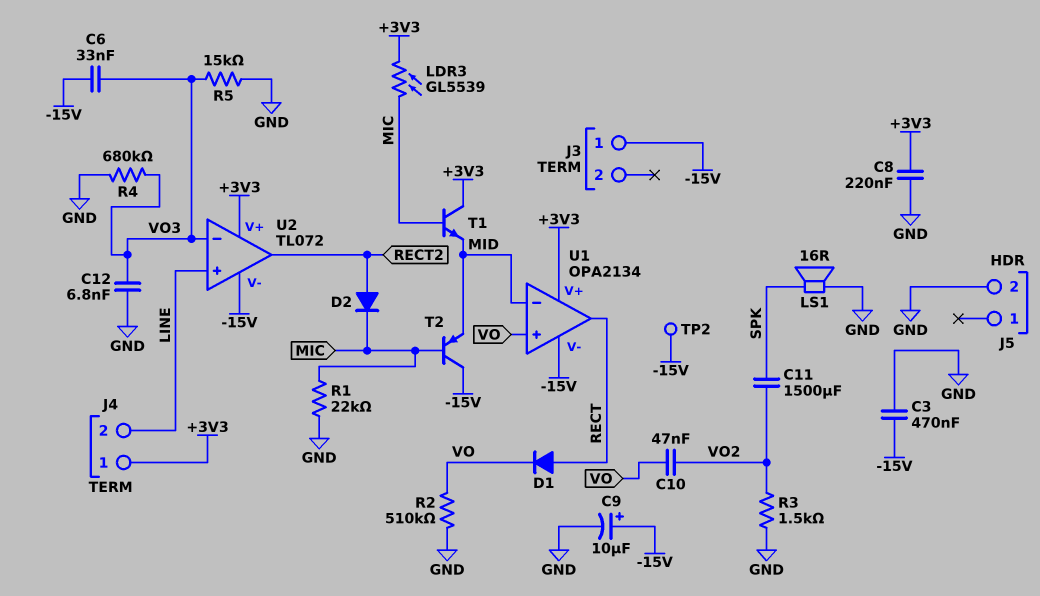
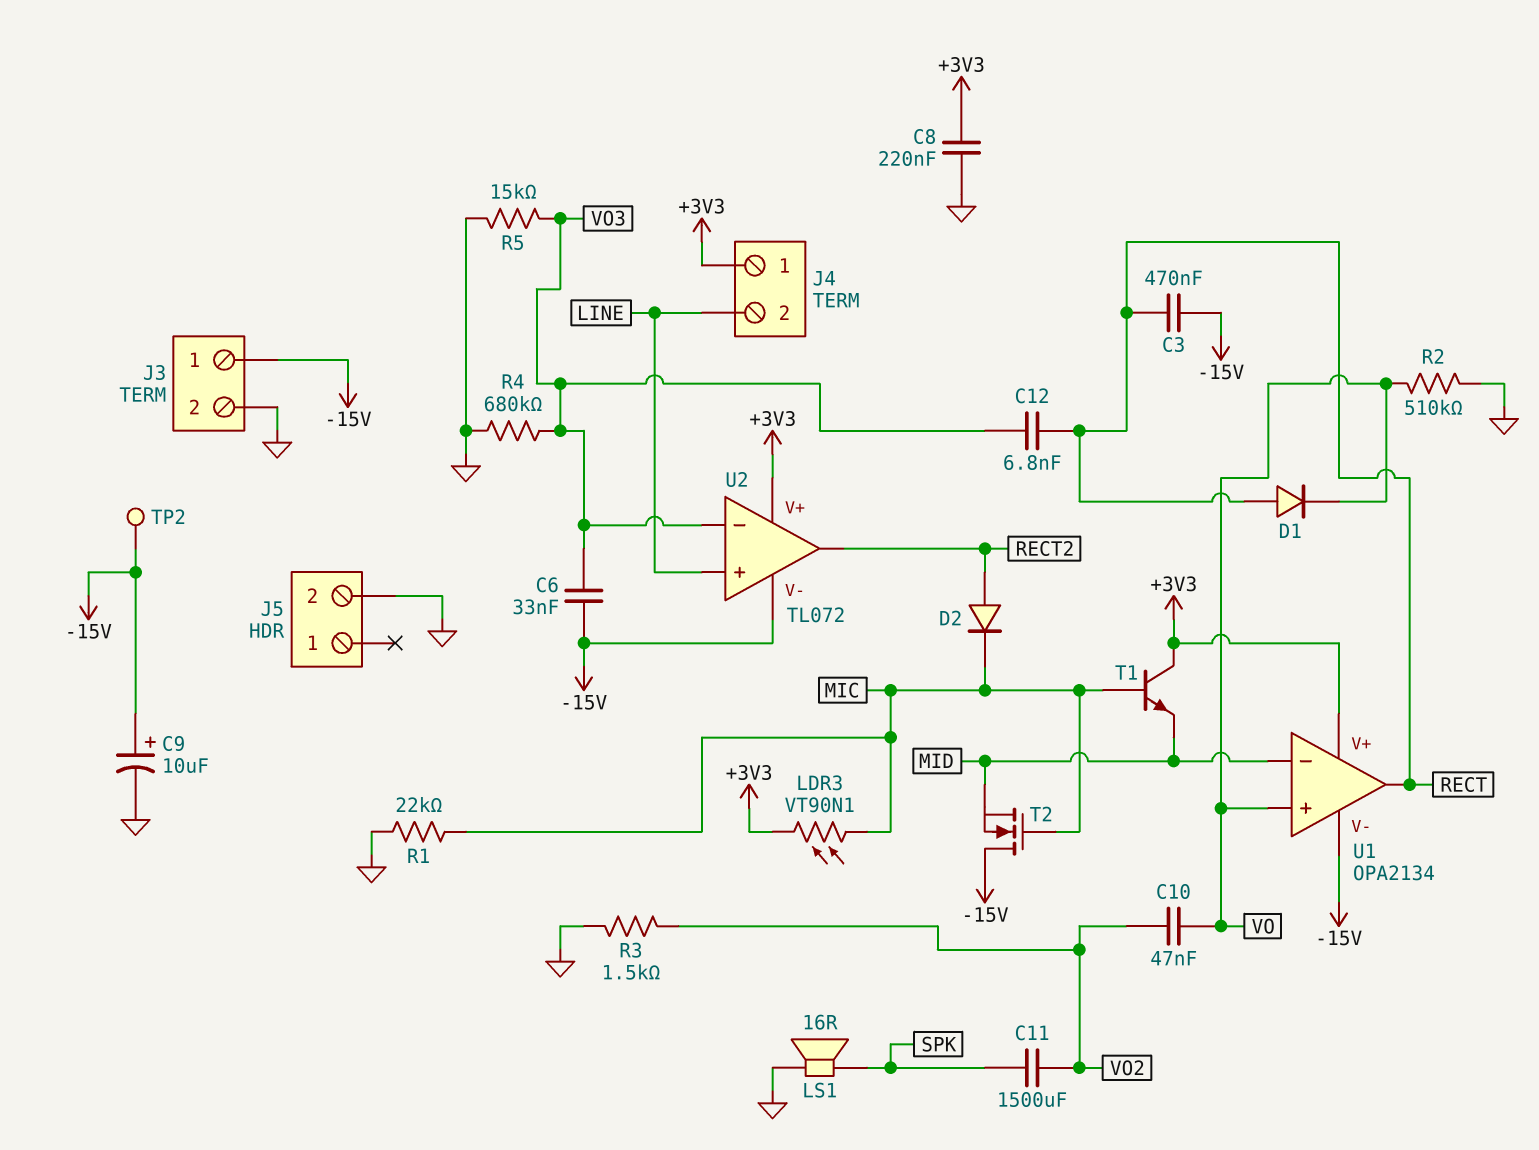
C3: 470nF (-15V, GND) -> 470nF (-15V, RECT)
C12: 6.8nF (GND, VO3) -> 6.8nF (RECT, VO3)
J3 pin 2: none -> GND
LDR3: GL5539 (+3V3, MIC) -> VT90N1 (+3V3, MIC)
T2: PNP (B MIC, C -15V, E MID) -> NMOS (G MIC, D -15V, S MID)

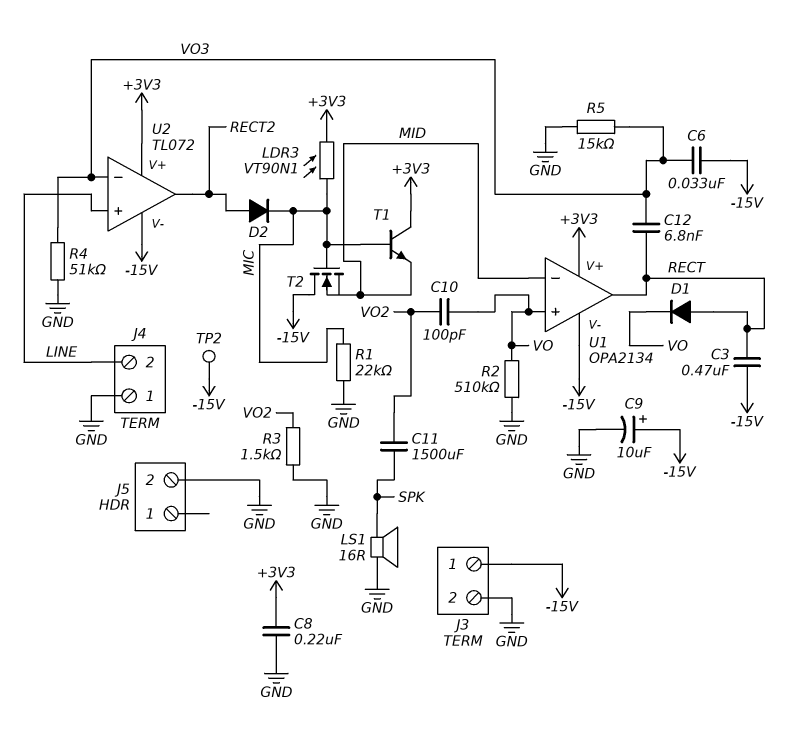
C10: 47nF (VO, VO2) -> 100pF (VO, VO2)
J4 pin 1: +3V3 -> GND
R4: 680k (GND, VO3) -> 51k (GND, VO3)

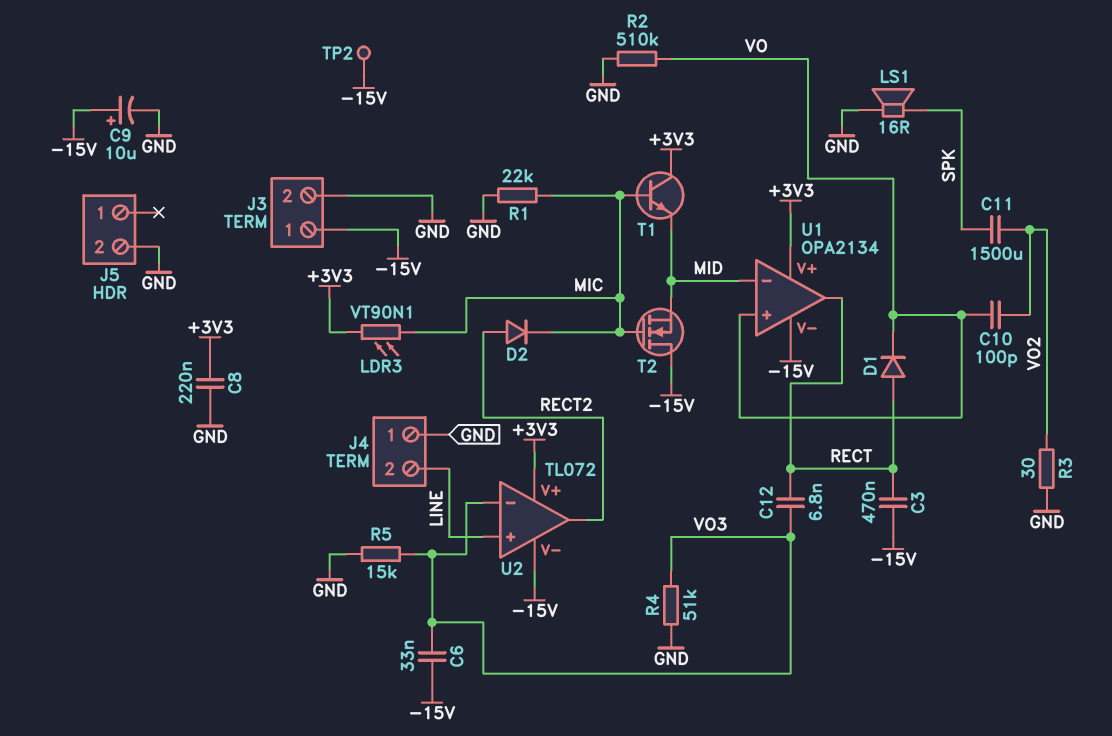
R3: 1.5k (GND, VO2) -> 30 (GND, VO2)

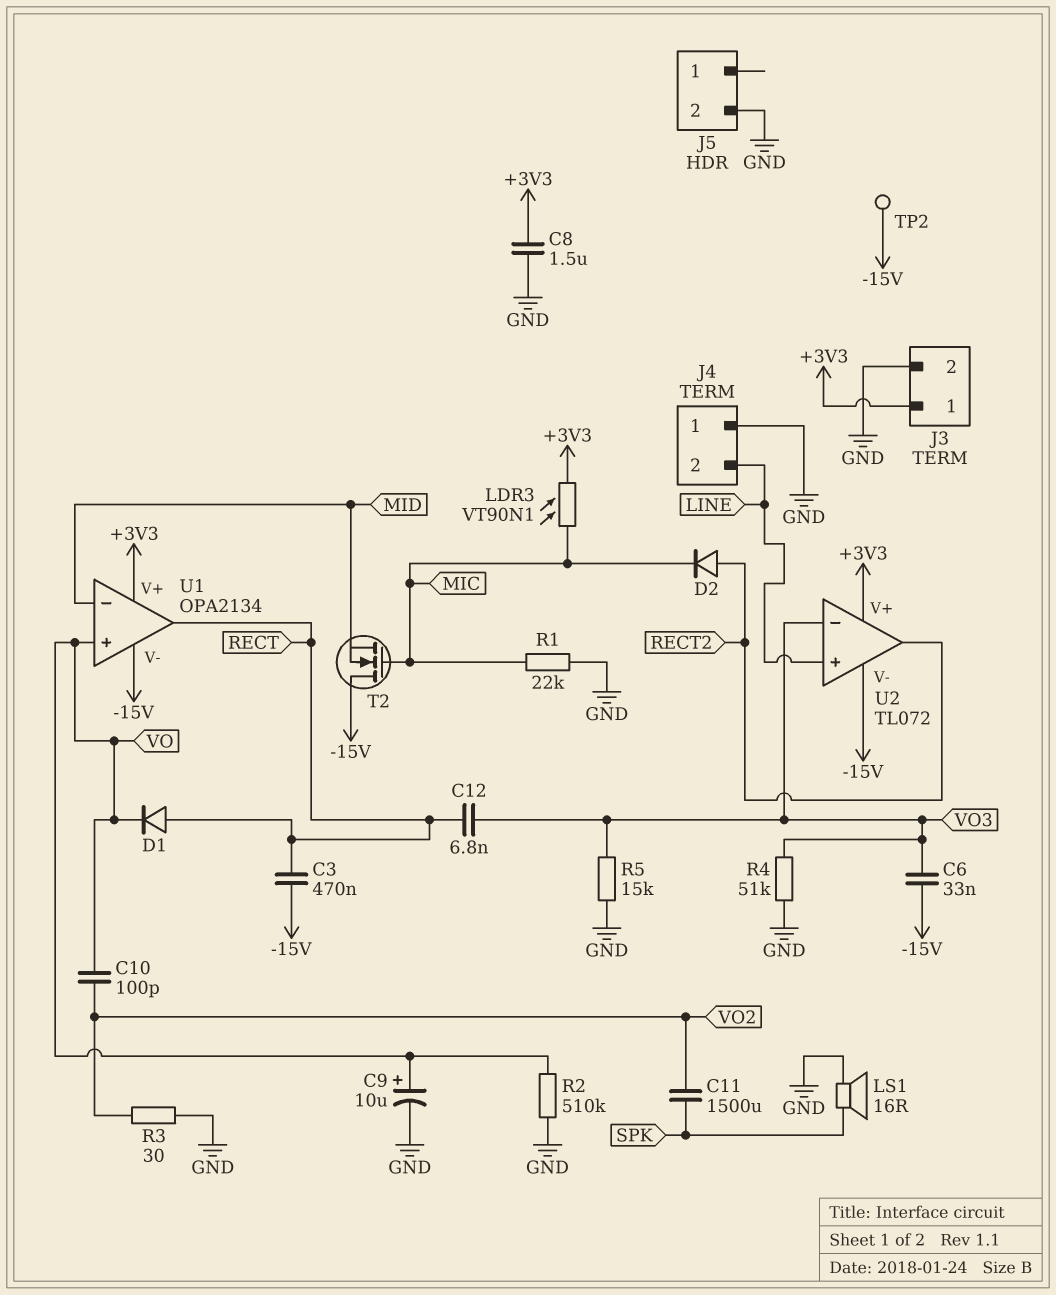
C8: 220nF (+3V3, GND) -> 1.5uF (+3V3, GND)
C9: 10uF (plus -15V, minus GND) -> 10uF (plus VO, minus GND)
J3 pin 1: -15V -> +3V3
T1: NPN (B MIC, C +3V3, E MID) -> none

